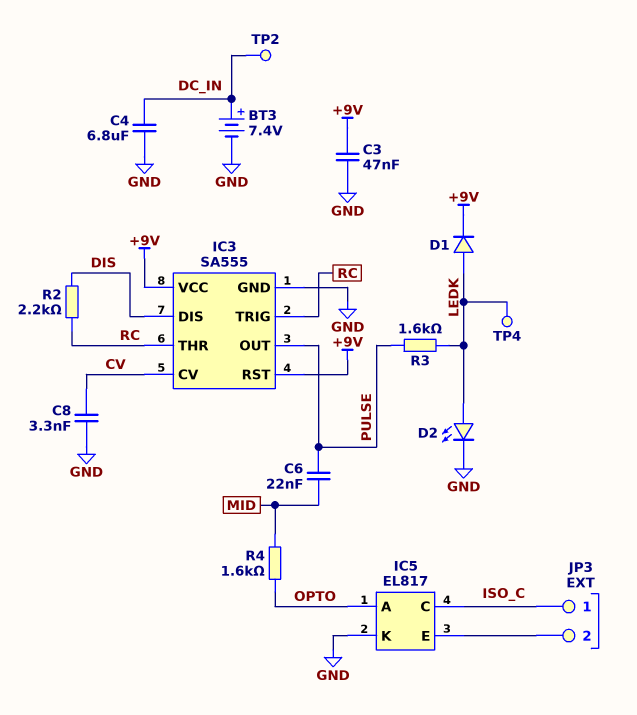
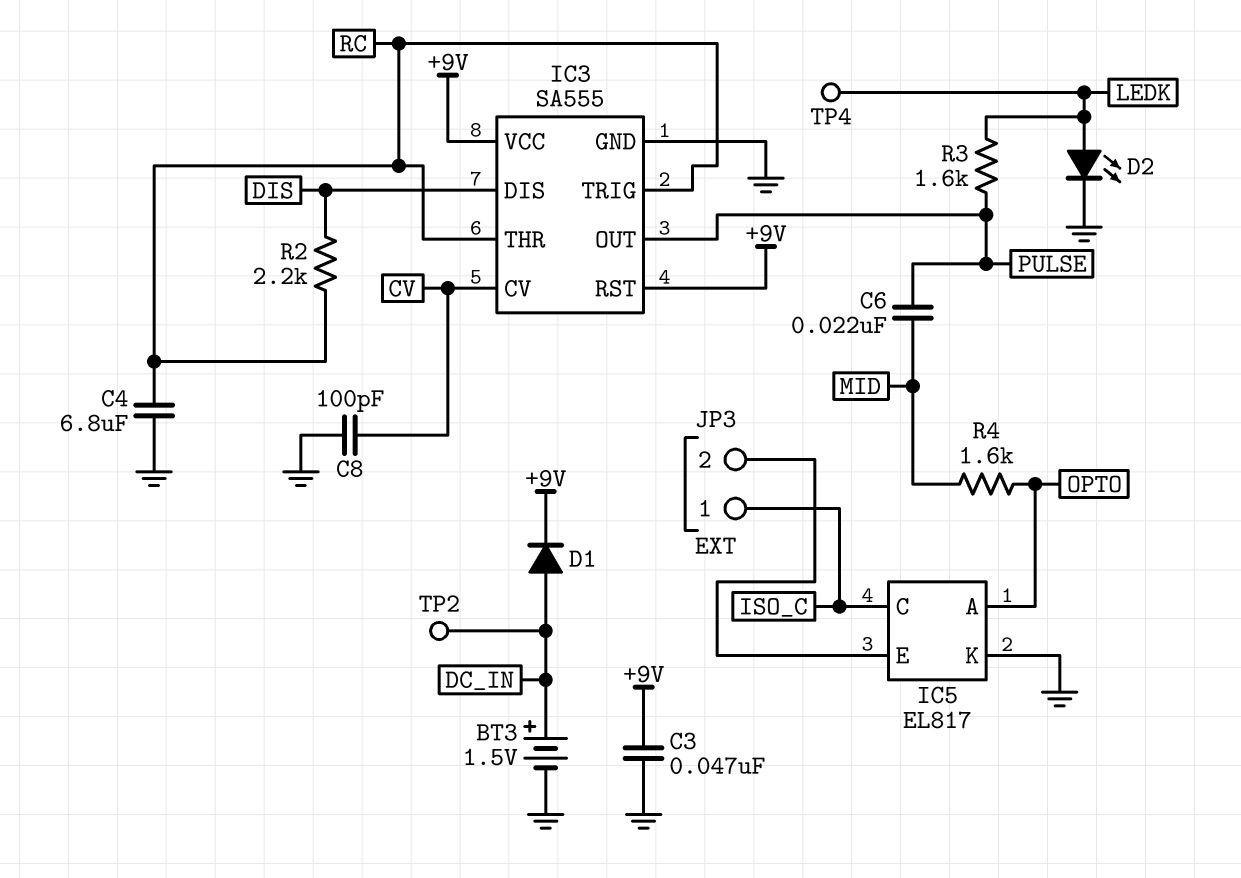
BT3: 7.4V (plus DC_IN, minus GND) -> 1.5V (plus DC_IN, minus GND)
C4: 6.8uF (DC_IN, GND) -> 6.8uF (GND, RC)
C8: 3.3nF (CV, GND) -> 100pF (CV, GND)
D1: diode (A LEDK, K +9V) -> diode (A DC_IN, K +9V)

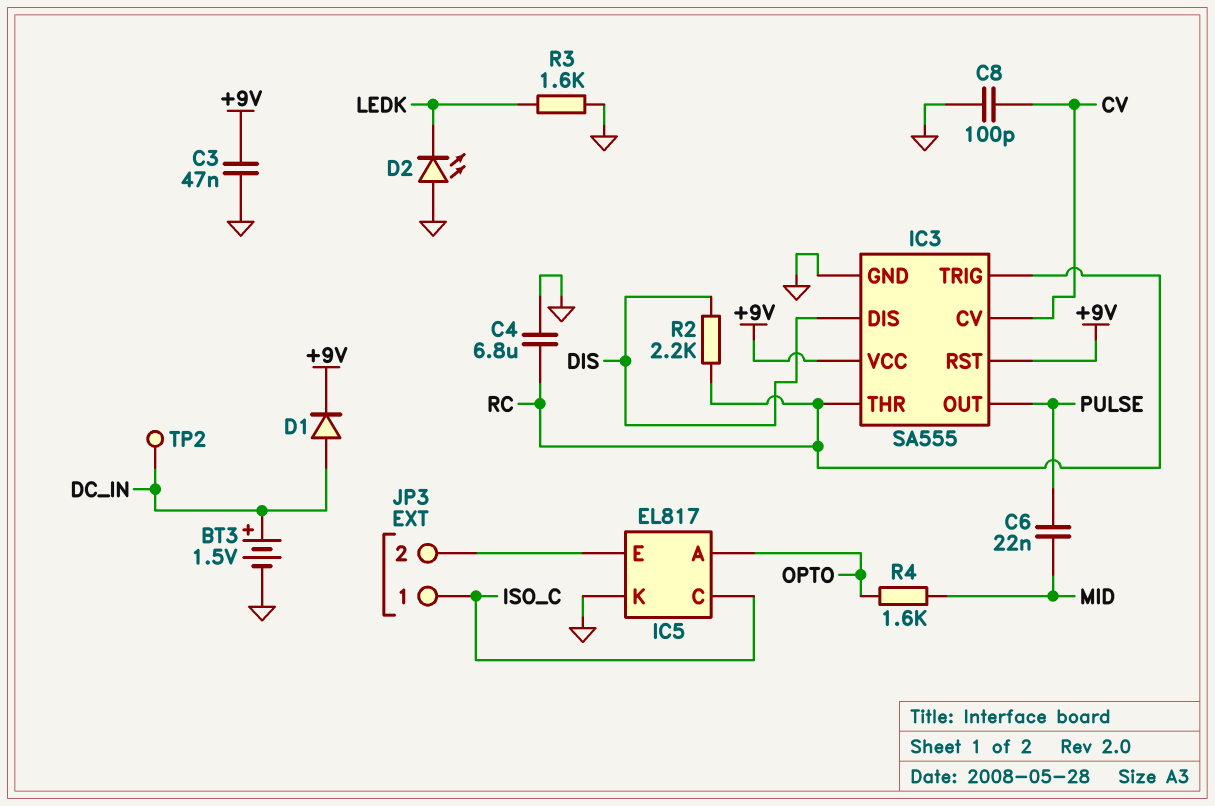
D2: LED (A LEDK, K GND) -> LED (A GND, K LEDK)
R3: 1.6k (LEDK, PULSE) -> 1.6k (GND, LEDK)
TP4: test point (LEDK) -> none

